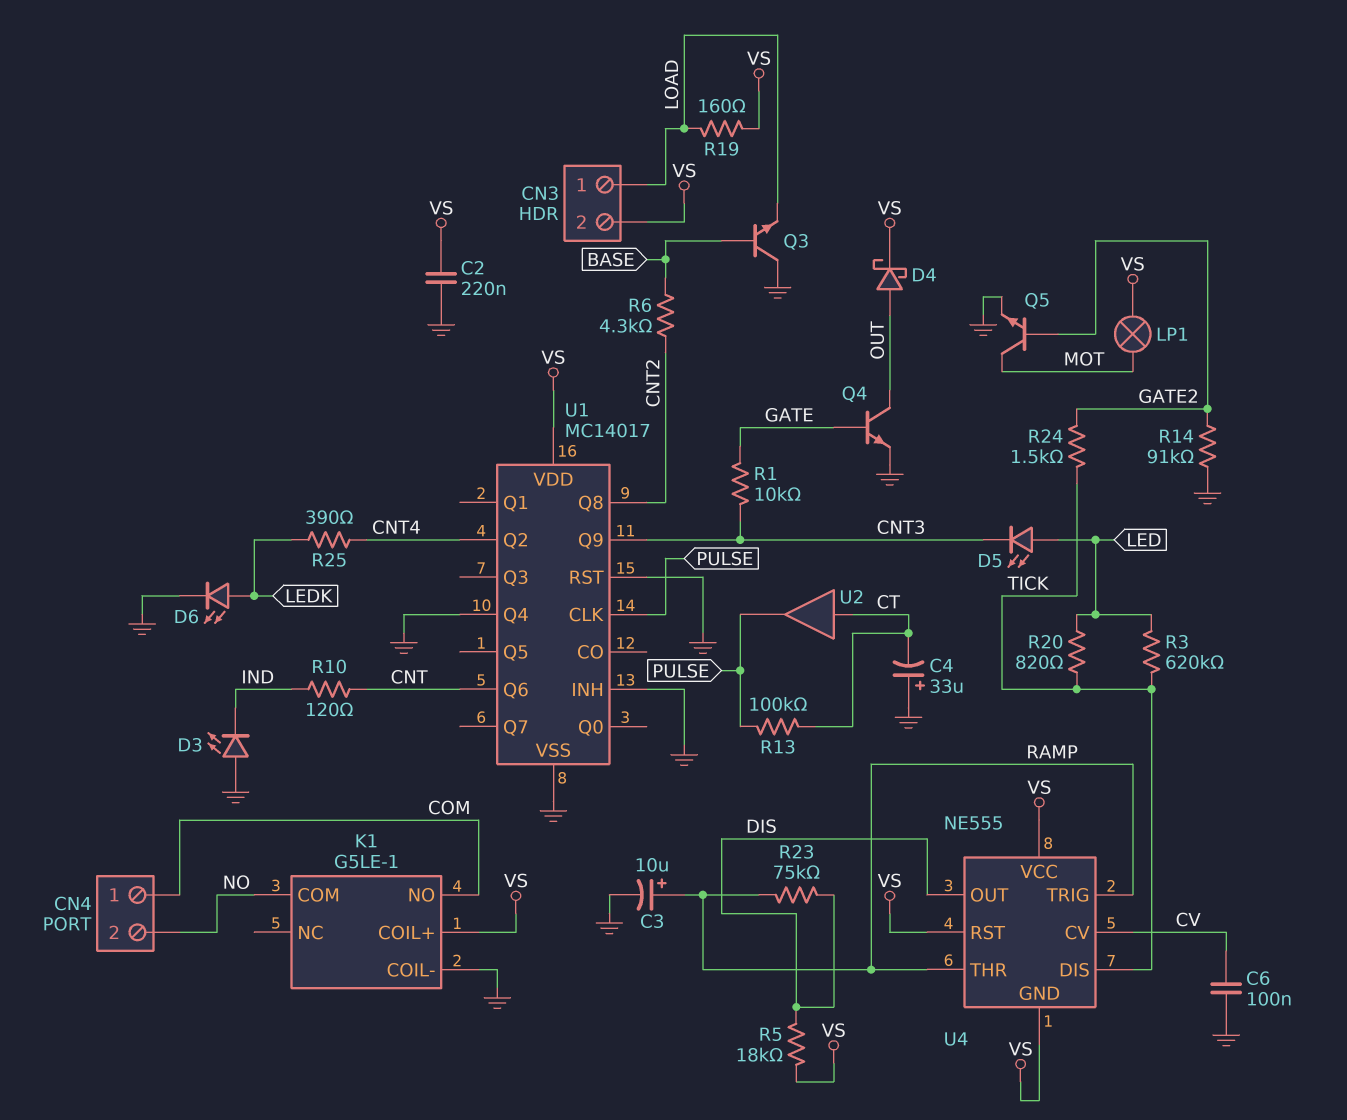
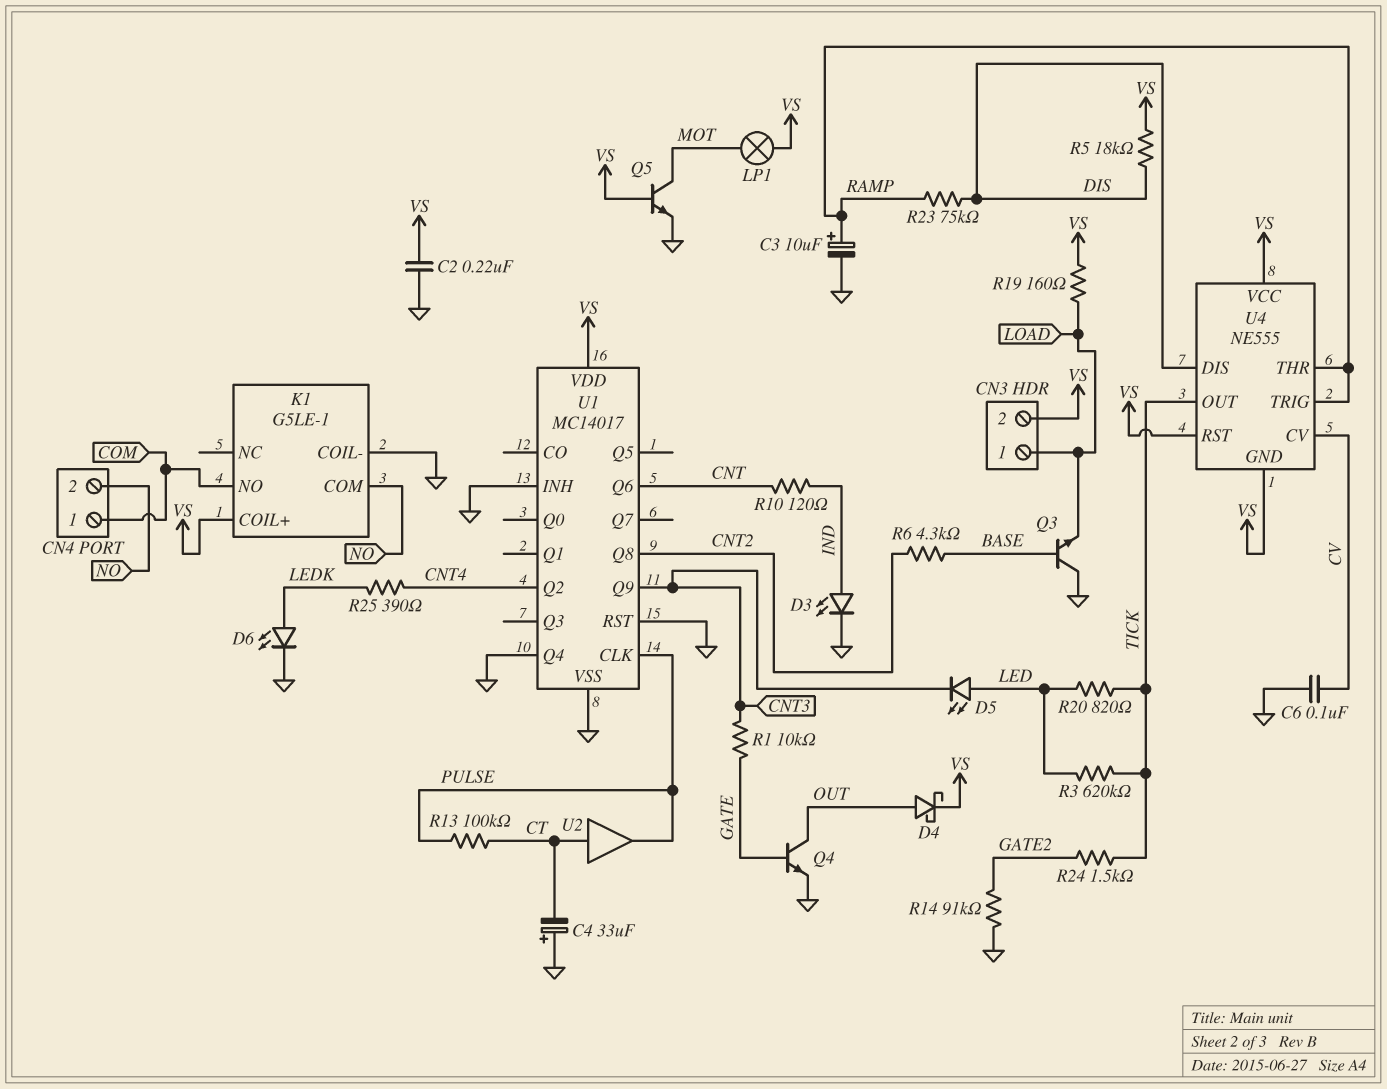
D3: LED (A GND, K IND) -> LED (A IND, K GND)
Q5: NPN (B GATE2, C MOT, E GND) -> NPN (B VS, C MOT, E GND)
U4 pin DIS: TICK -> DIS
U4 pin OUT: DIS -> TICK

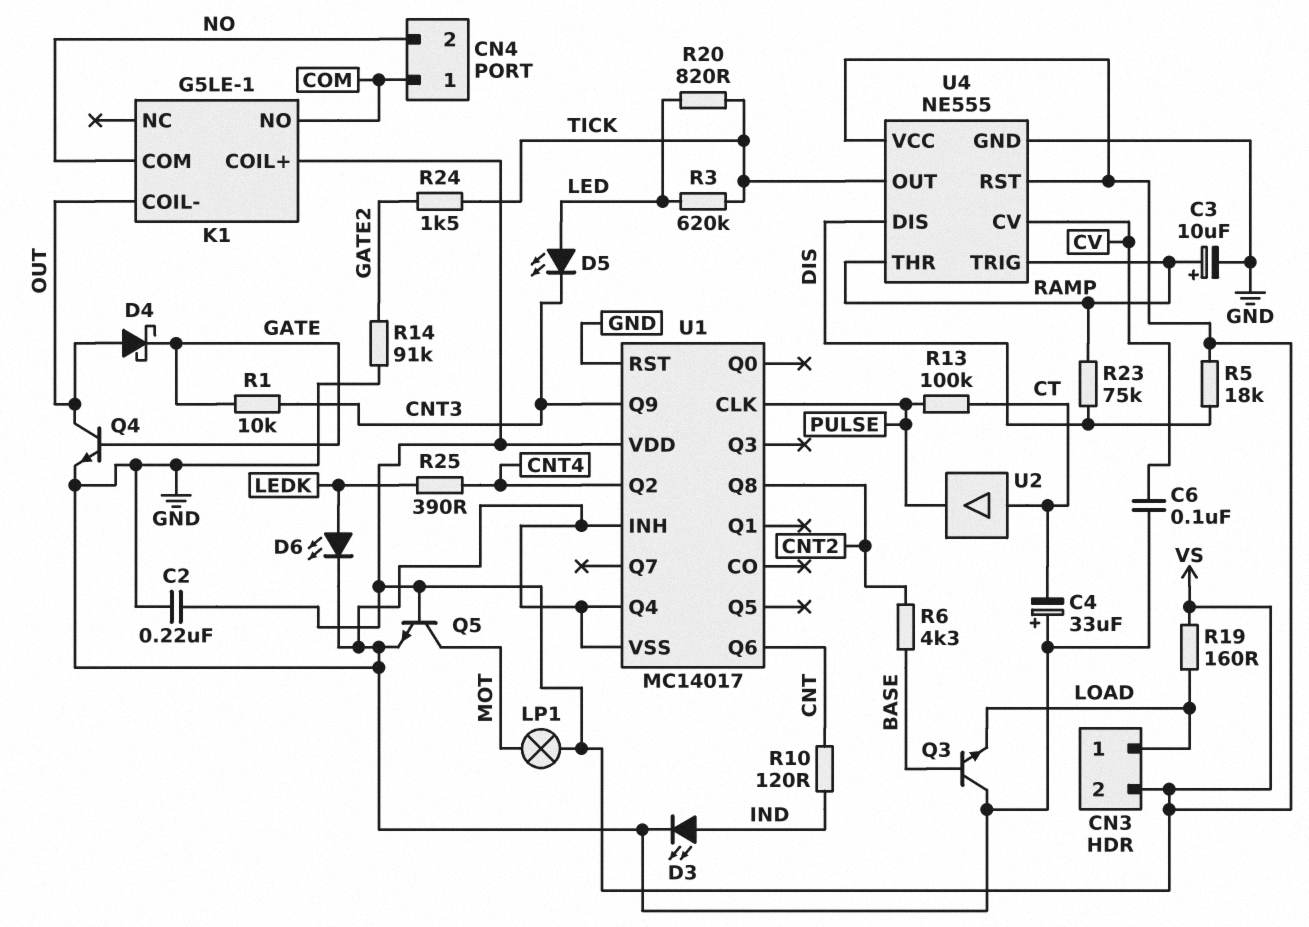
D4: schottky (A OUT, K VS) -> schottky (A OUT, K GATE)
K1 pin COIL-: GND -> OUT
U4 pin GND: VS -> GND

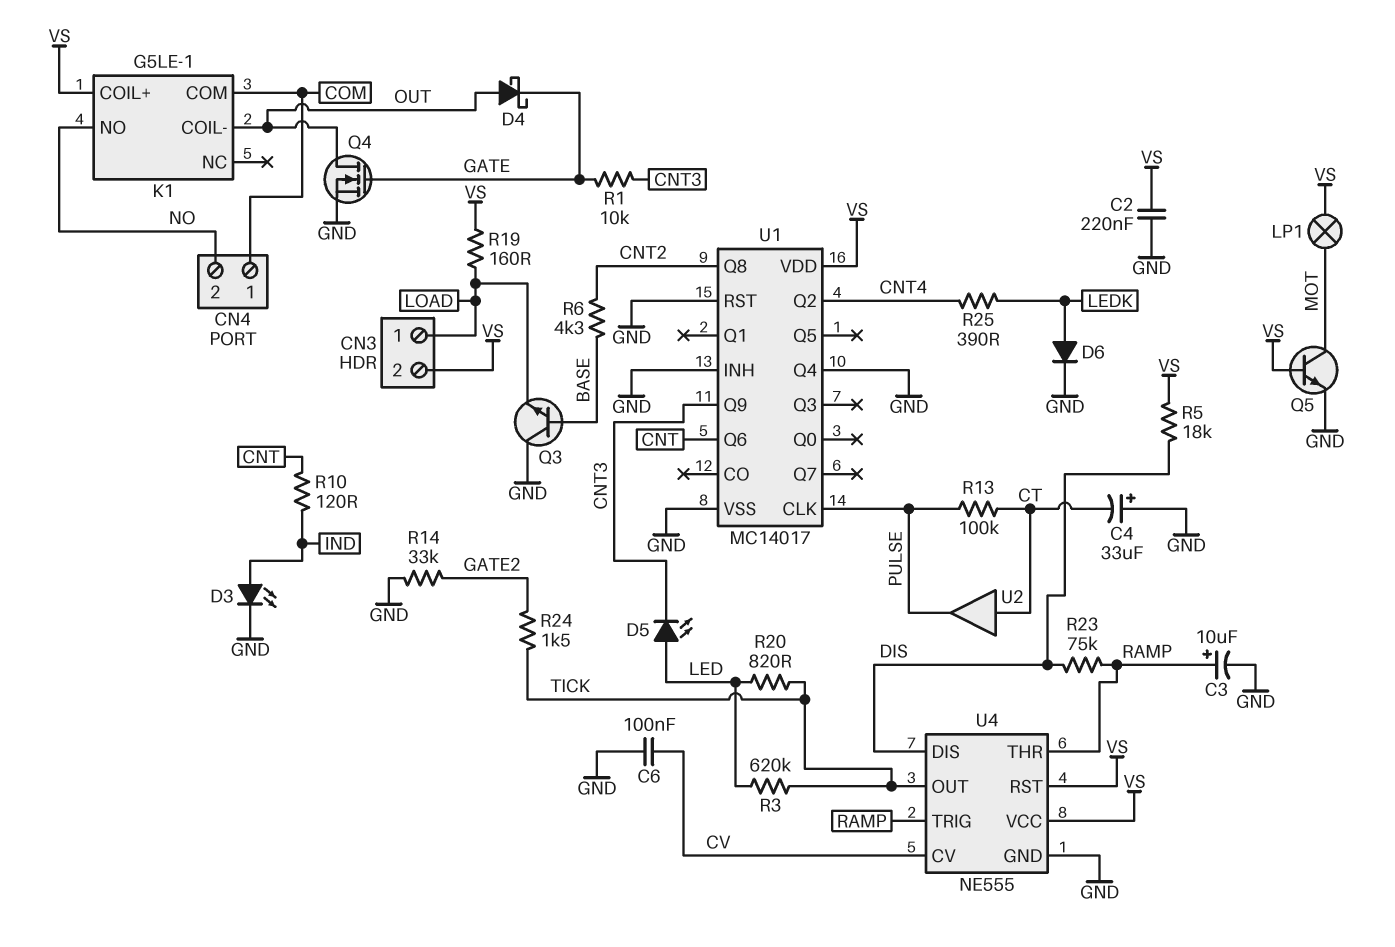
D6: LED (A LEDK, K GND) -> diode (A LEDK, K GND)
K1 pin COM: NO -> COM
K1 pin NO: COM -> NO
Q4: NPN (B GATE, C OUT, E GND) -> NMOS (G GATE, D OUT, S GND)
R14: 91k (GATE2, GND) -> 33k (GATE2, GND)

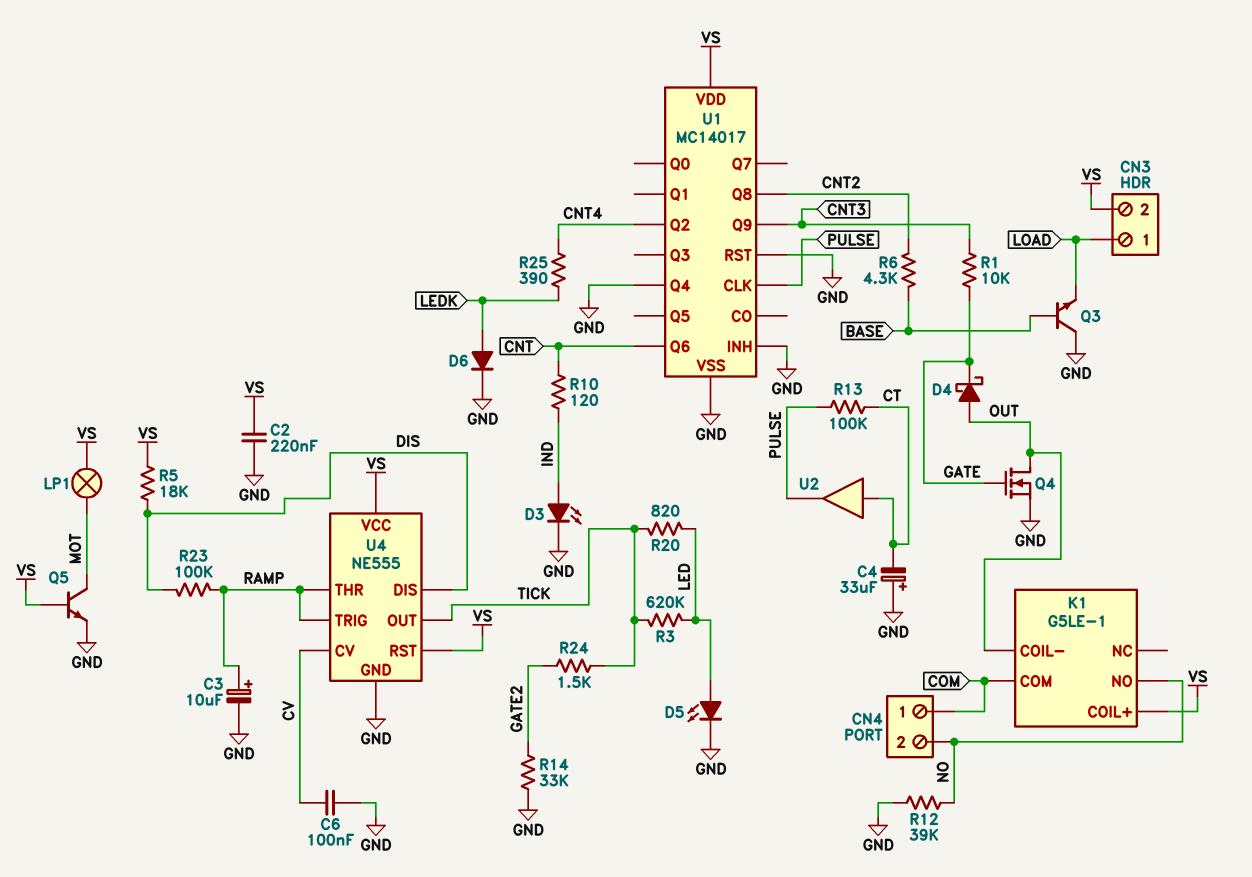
D5: LED (A LED, K CNT3) -> LED (A LED, K GND)
R12: none -> 39k (GND, NO)
R19: 160 (LOAD, VS) -> none
R23: 75k (DIS, RAMP) -> 100k (DIS, RAMP)

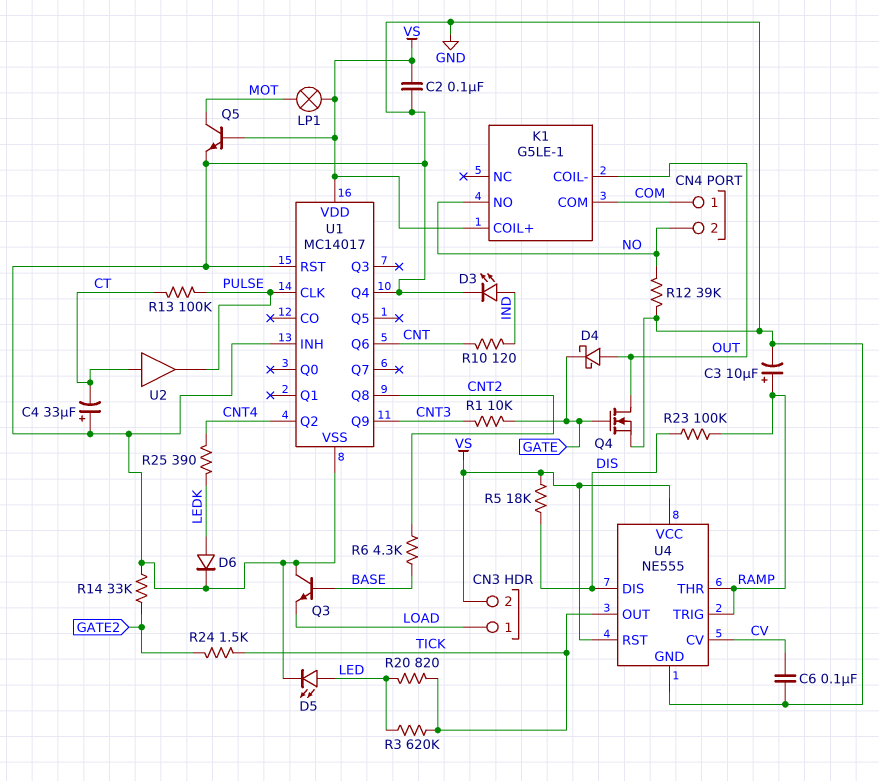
C2: 220nF (GND, VS) -> 100nF (GND, VS)

